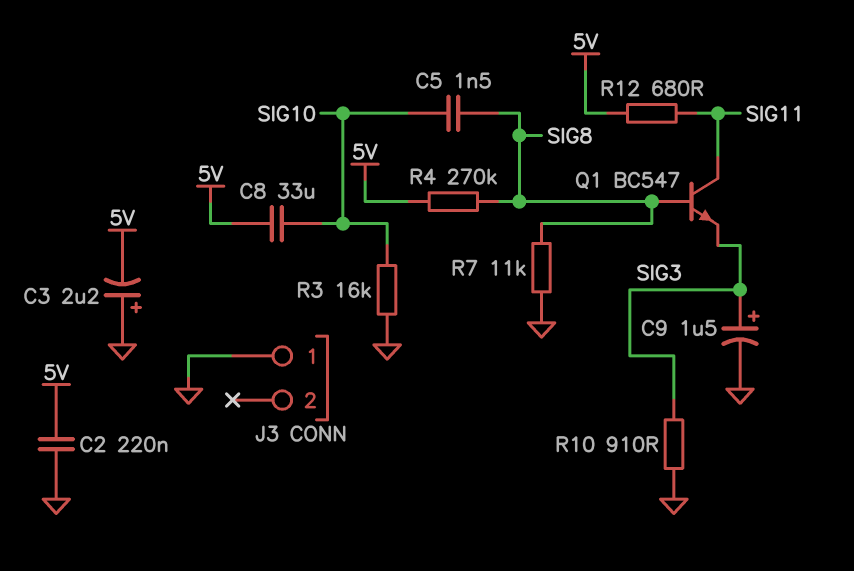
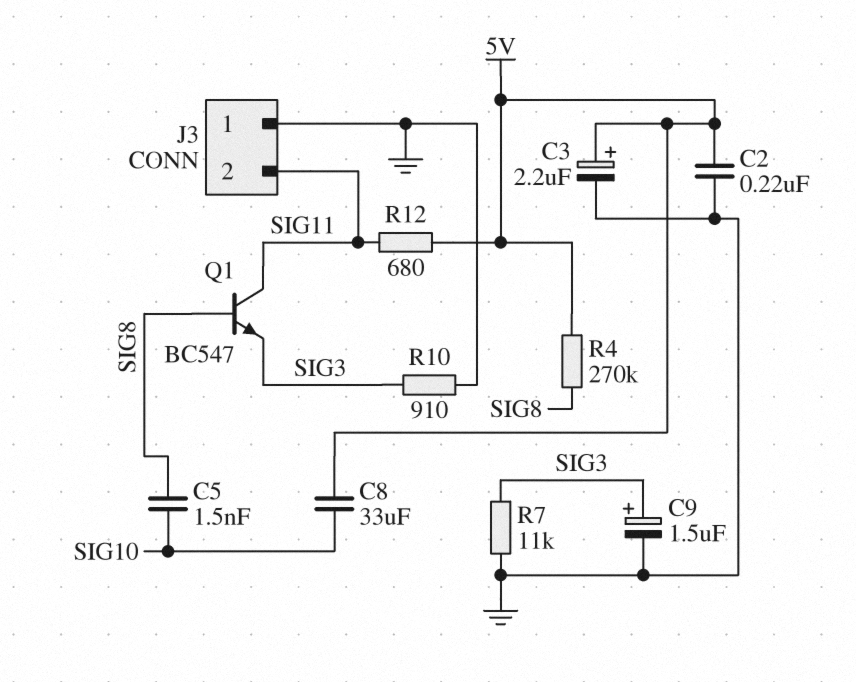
C3: 2.2uF (plus GND, minus 5V) -> 2.2uF (plus 5V, minus GND)
J3 pin 2: none -> SIG11
R3: 16k (GND, SIG10) -> none
R7: 11k (GND, SIG8) -> 11k (GND, SIG3)

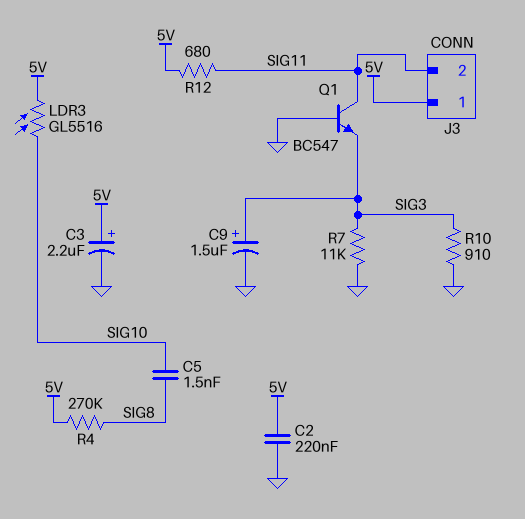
C8: 33uF (5V, SIG10) -> none
J3 pin 1: GND -> 5V
LDR3: none -> GL5516 (5V, SIG10)
Q1: NPN BC547 (B SIG8, C SIG11, E SIG3) -> NPN BC547 (B GND, C SIG11, E SIG3)

